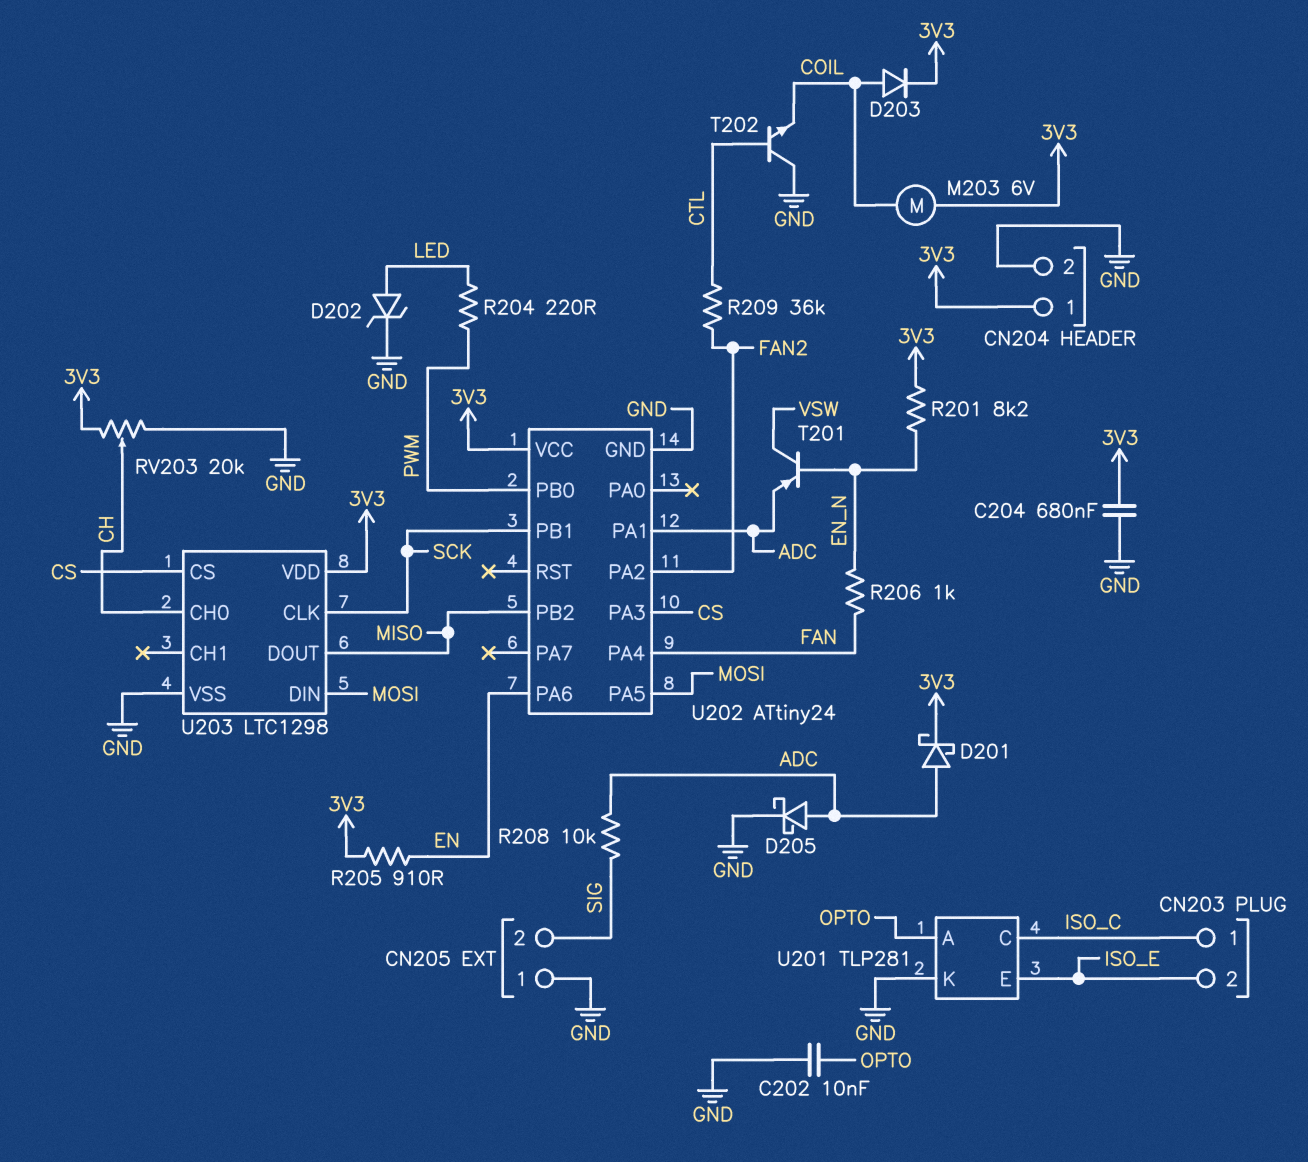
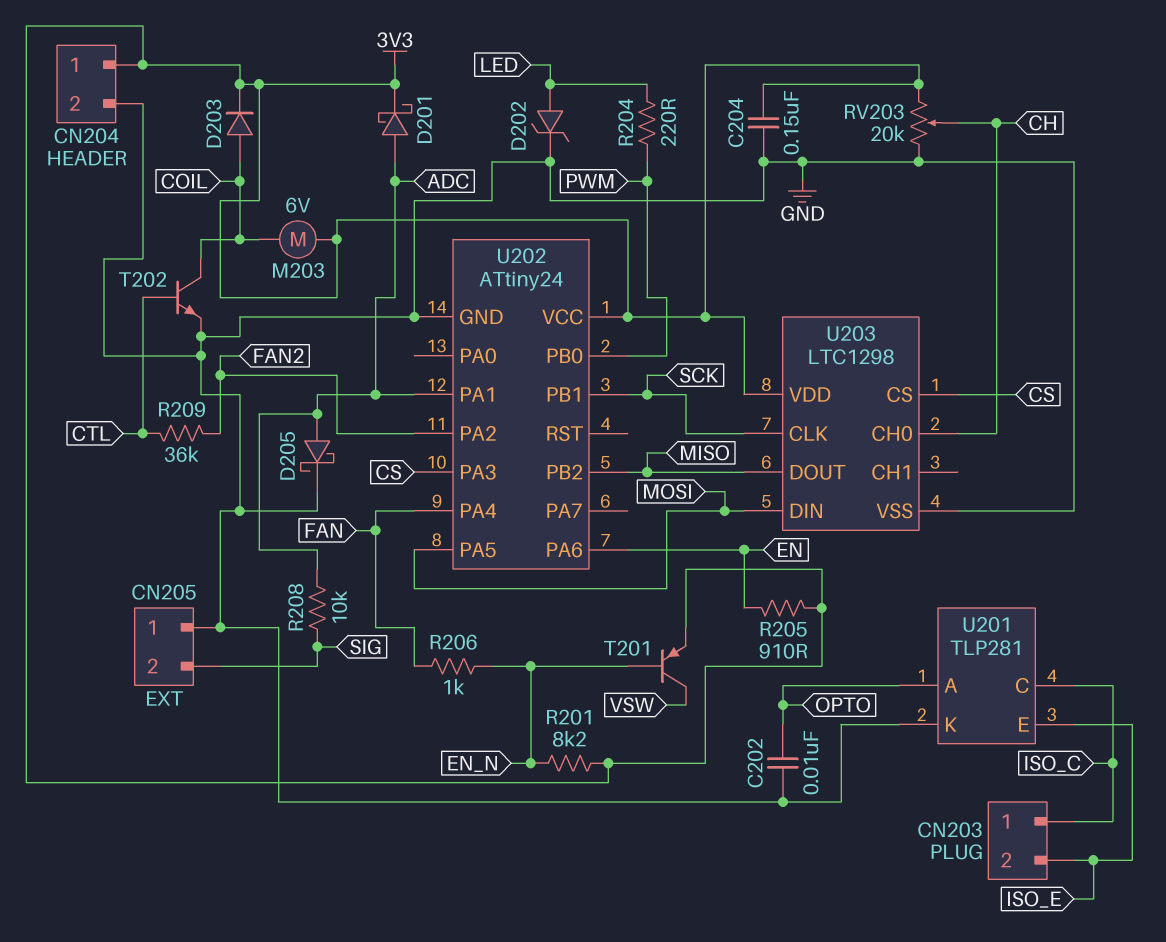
C204: 680nF (3V3, GND) -> 150nF (3V3, GND)
T201: PNP (B EN_N, C VSW, E ADC) -> PNP (B EN_N, C VSW, E 3V3)
T202: NPN (B CTL, C GND, E COIL) -> NPN (B CTL, C COIL, E GND)

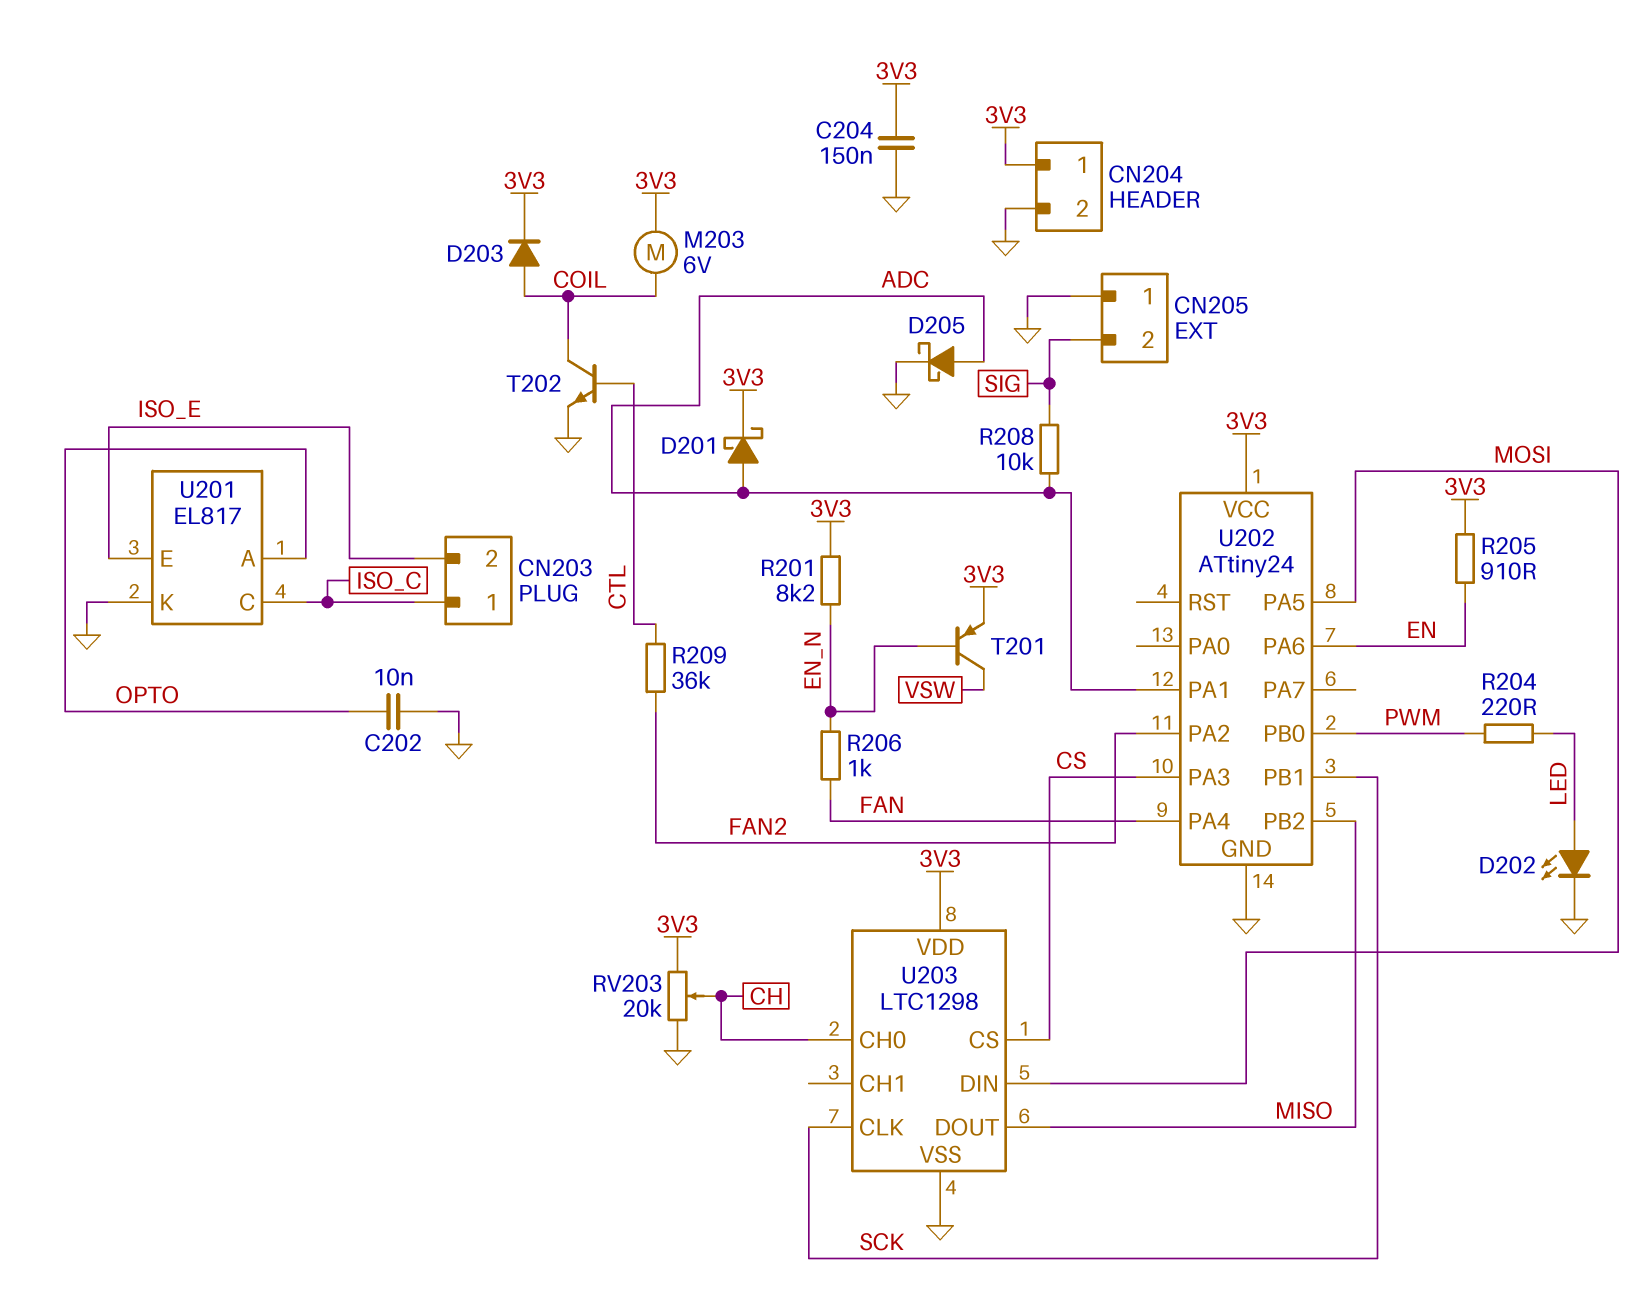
D202: zener (A LED, K GND) -> LED (A LED, K GND)
U201: TLP281 -> EL817

